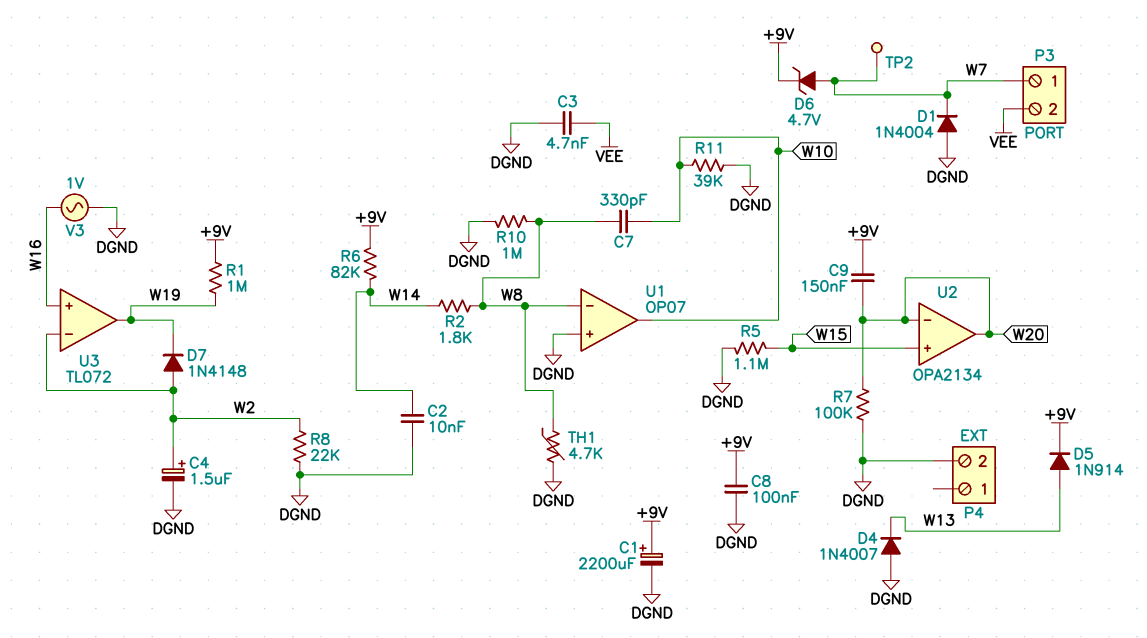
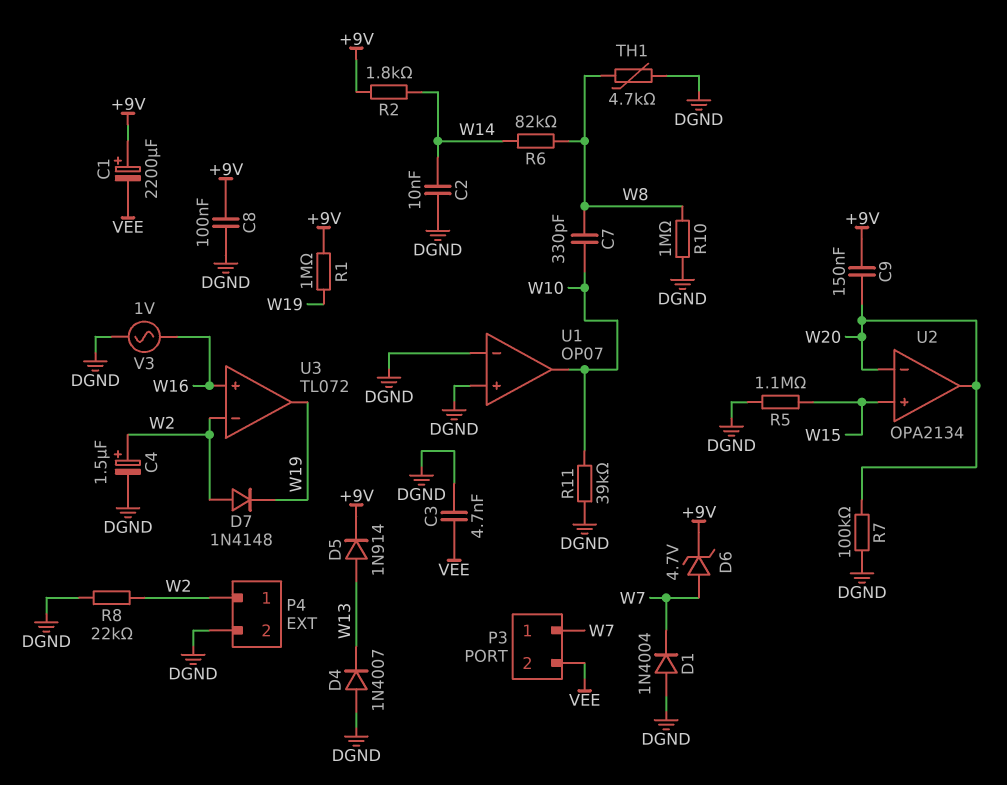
C1: 2200uF (plus +9V, minus DGND) -> 2200uF (plus +9V, minus VEE)
P4 pin 1: none -> W2
R2: 1.8k (W8, W14) -> 1.8k (+9V, W14)
R6: 82k (+9V, W14) -> 82k (W8, W14)
TP2: test point (W7) -> none
U1 pin in-: W8 -> DGND

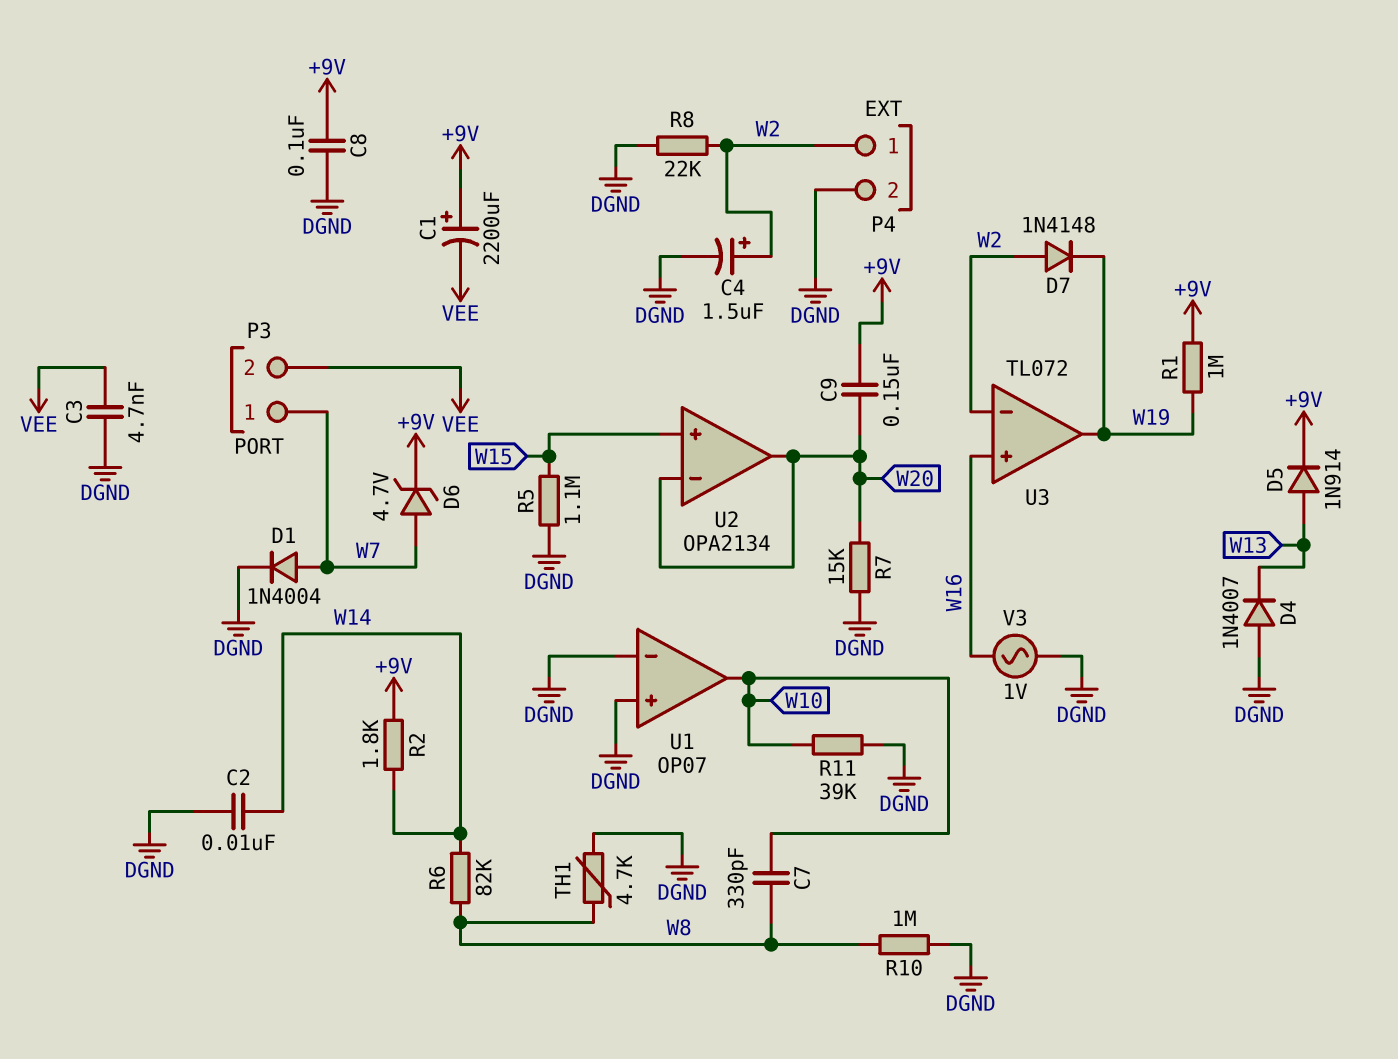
D1: diode 1N4004 (A DGND, K W7) -> diode 1N4004 (A W7, K DGND)
R7: 100k (DGND, W20) -> 15k (DGND, W20)

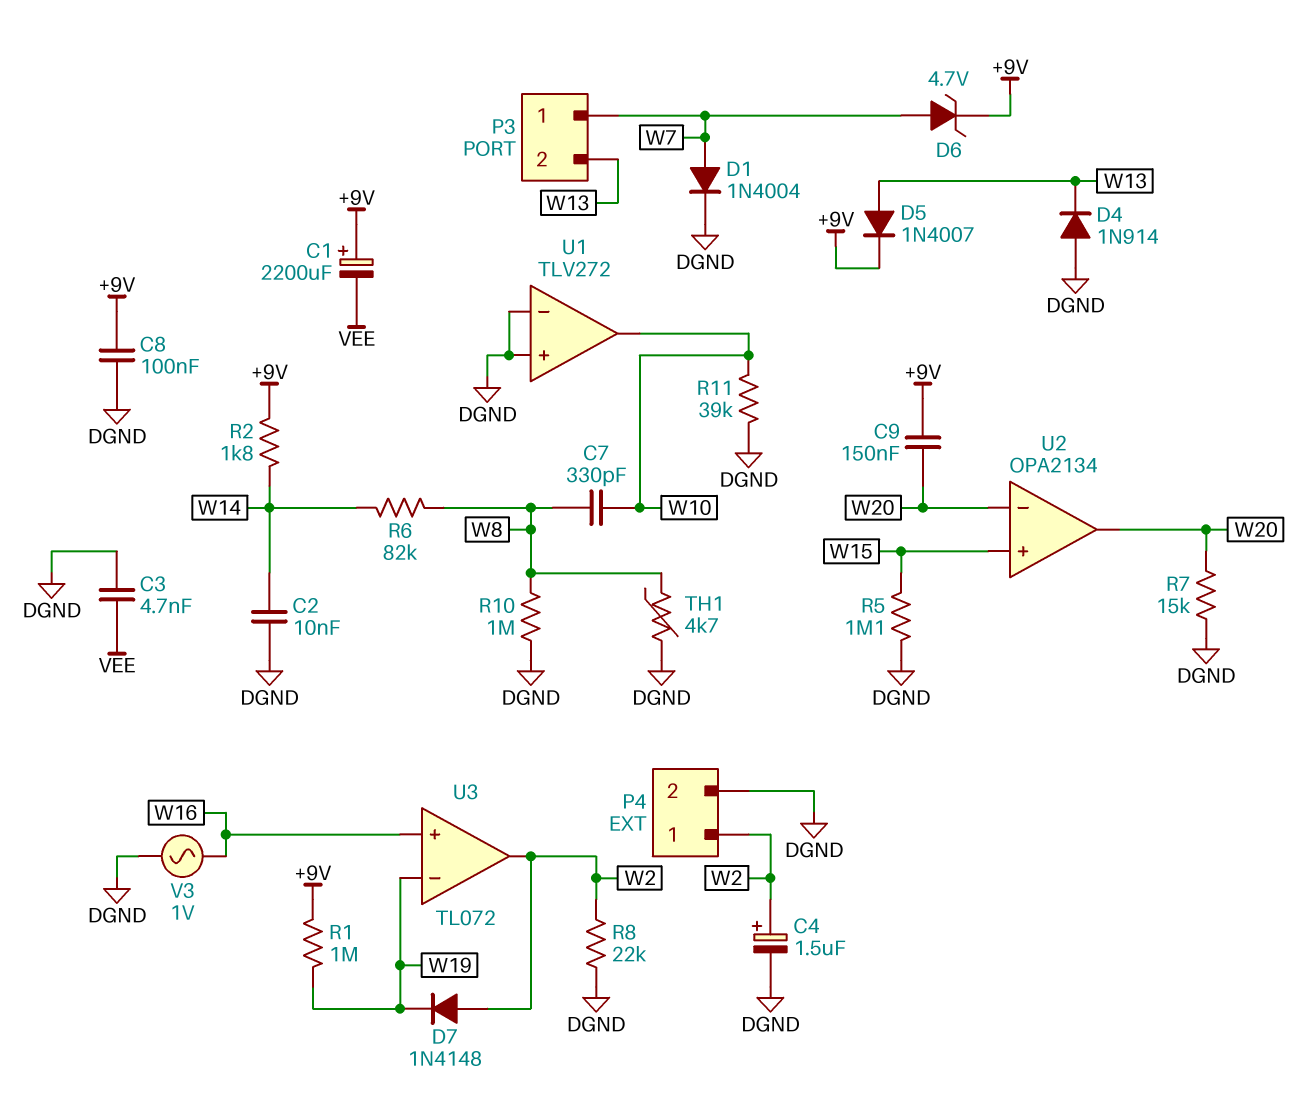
D4: diode 1N4007 (A DGND, K W13) -> diode 1N914 (A DGND, K W13)
D5: diode 1N914 (A W13, K +9V) -> diode 1N4007 (A W13, K +9V)
P3 pin 2: VEE -> W13
U1: OP07 -> TLV272
U3 pin in-: W2 -> W19
U3 pin out: W19 -> W2

